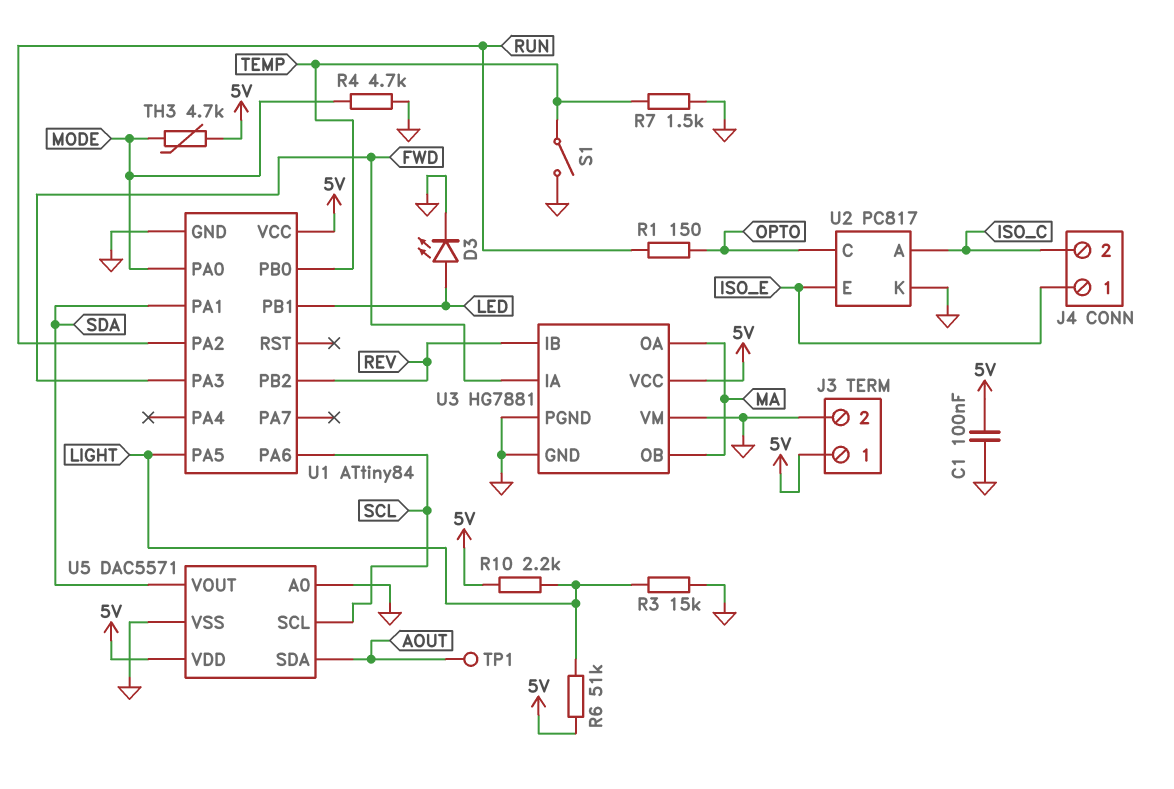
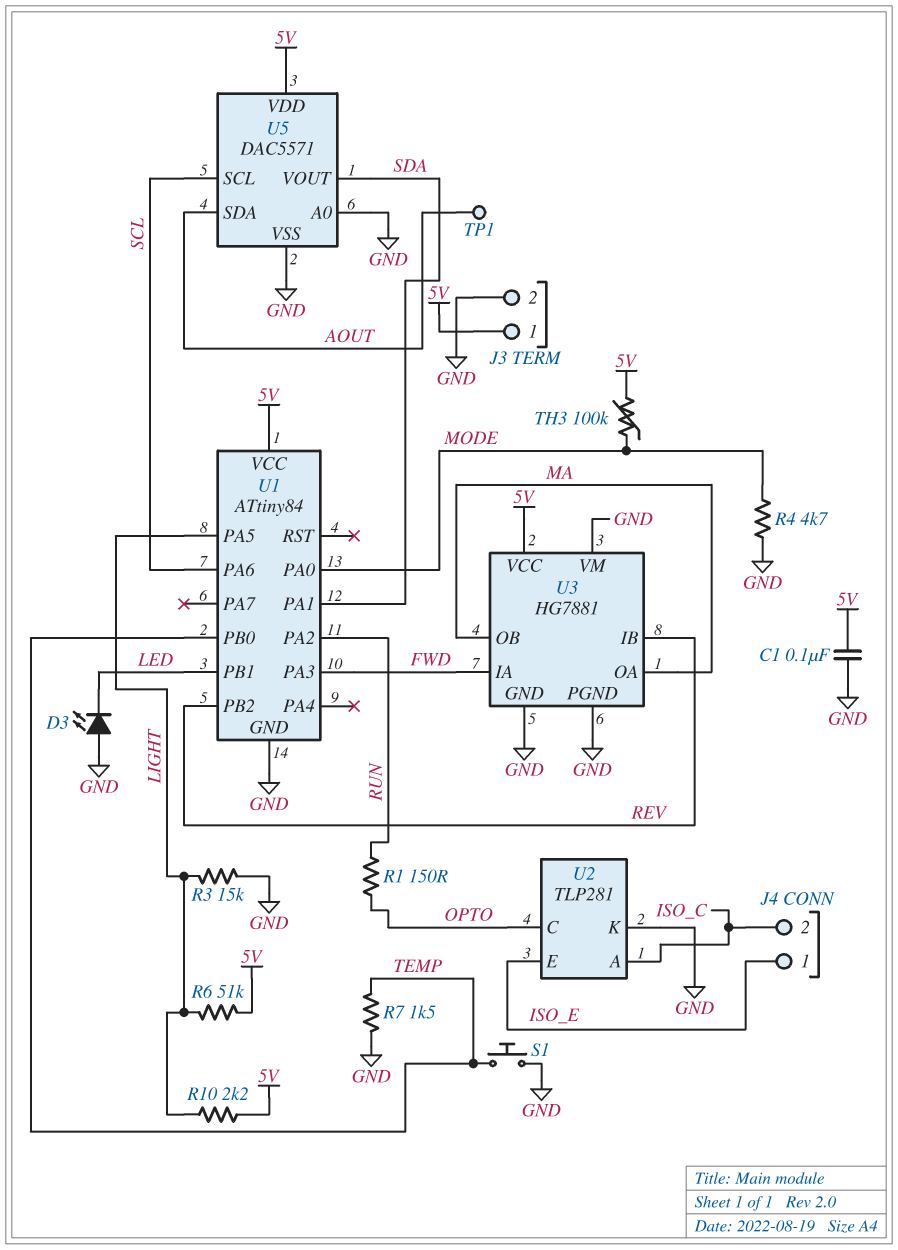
D3: LED (A LED, K GND) -> LED (A GND, K LED)
S1: switch (GND, TEMP) -> button (GND, TEMP)
TH3: 4.7k (5V, MODE) -> 100k (5V, MODE)
U2: PC817 -> TLP281

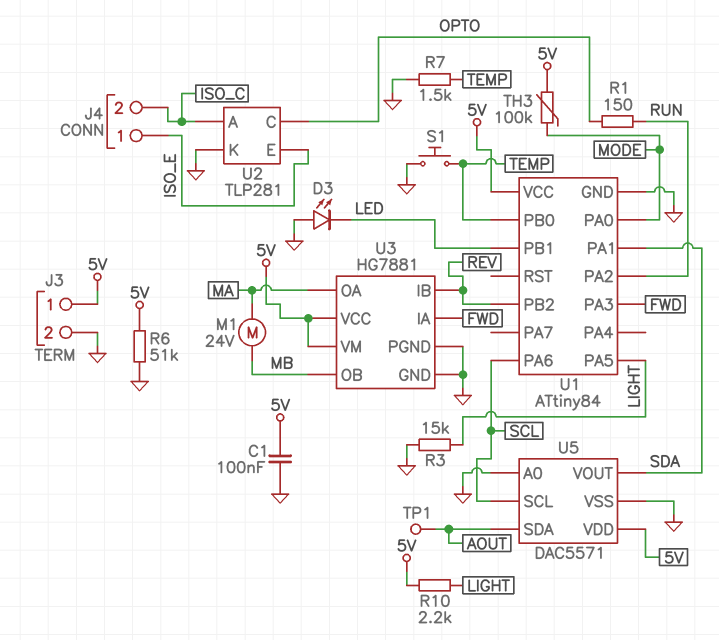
M1: none -> motor 24V (MA, MB)
R4: 4.7k (GND, MODE) -> none
R6: 51k (5V, LIGHT) -> 51k (5V, GND)
U3 pin OB: MA -> MB
U3 pin VM: GND -> 5V

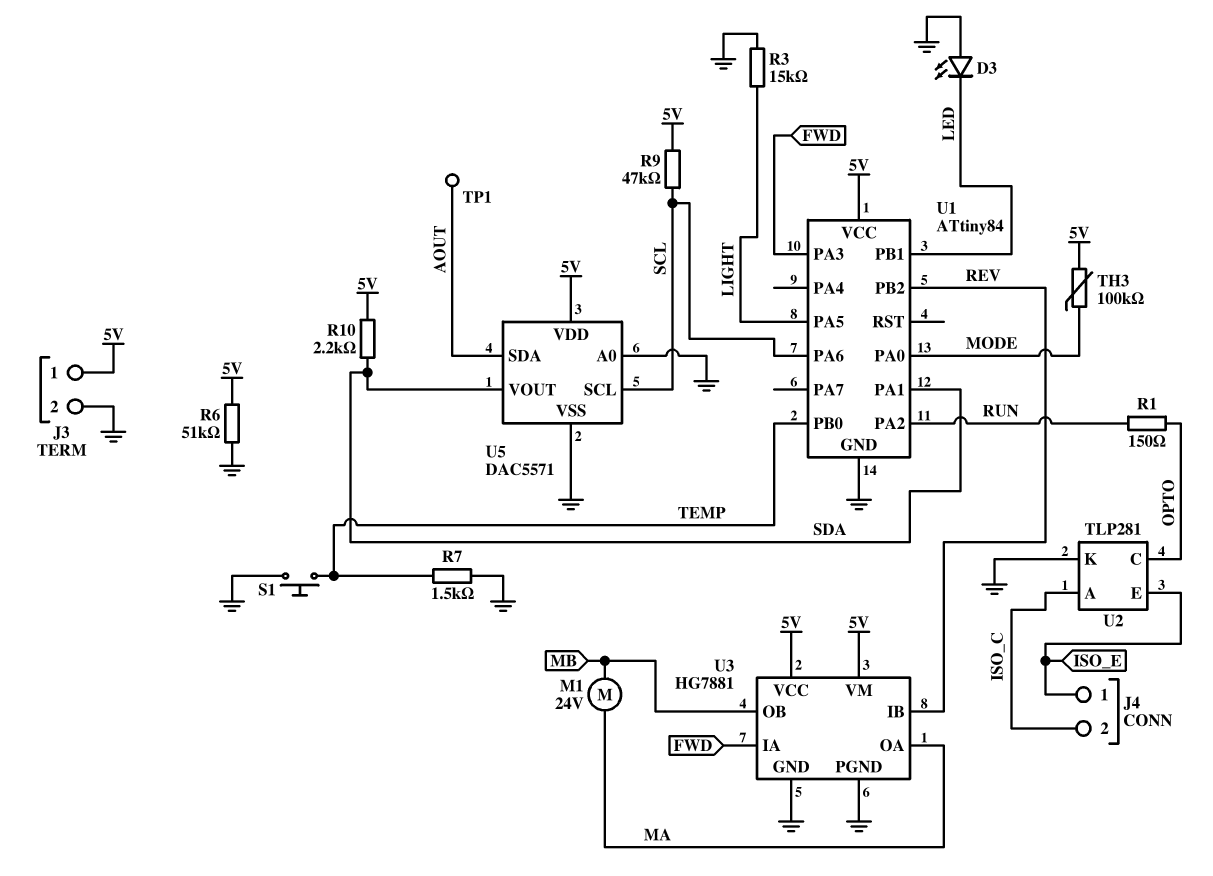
C1: 100nF (5V, GND) -> none
R9: none -> 47k (5V, SCL)
R10: 2.2k (5V, LIGHT) -> 2.2k (5V, SDA)

